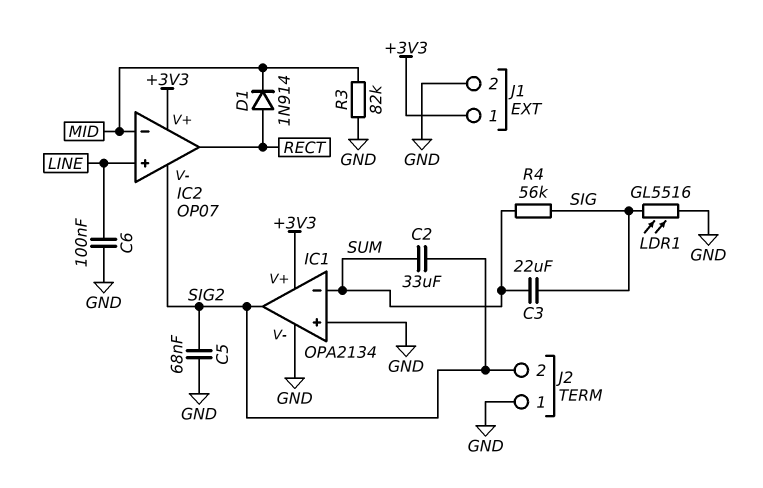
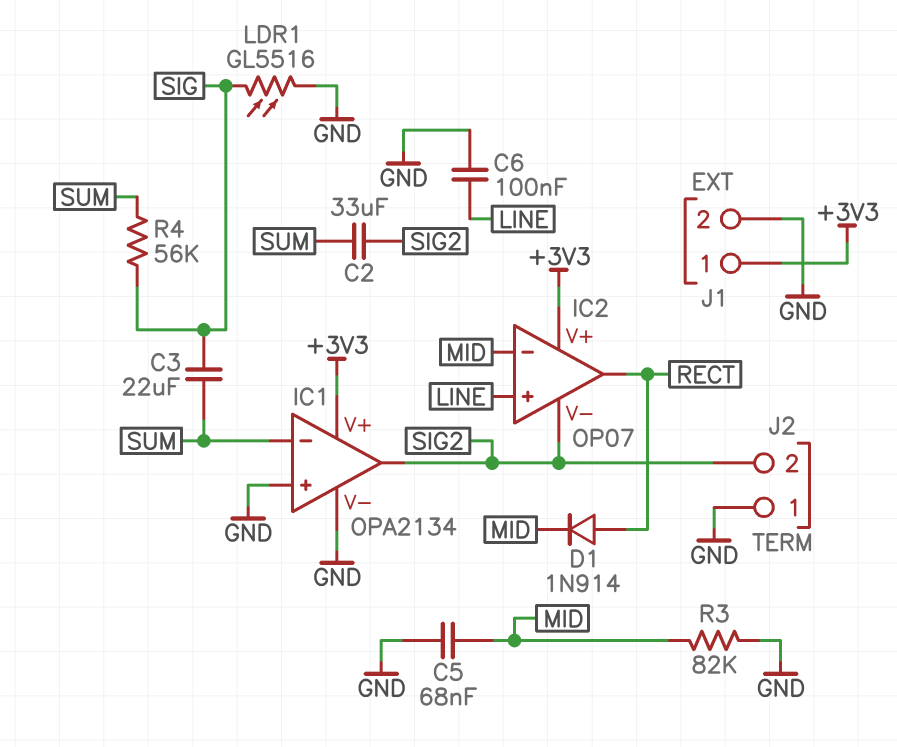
C5: 68nF (GND, SIG2) -> 68nF (GND, MID)

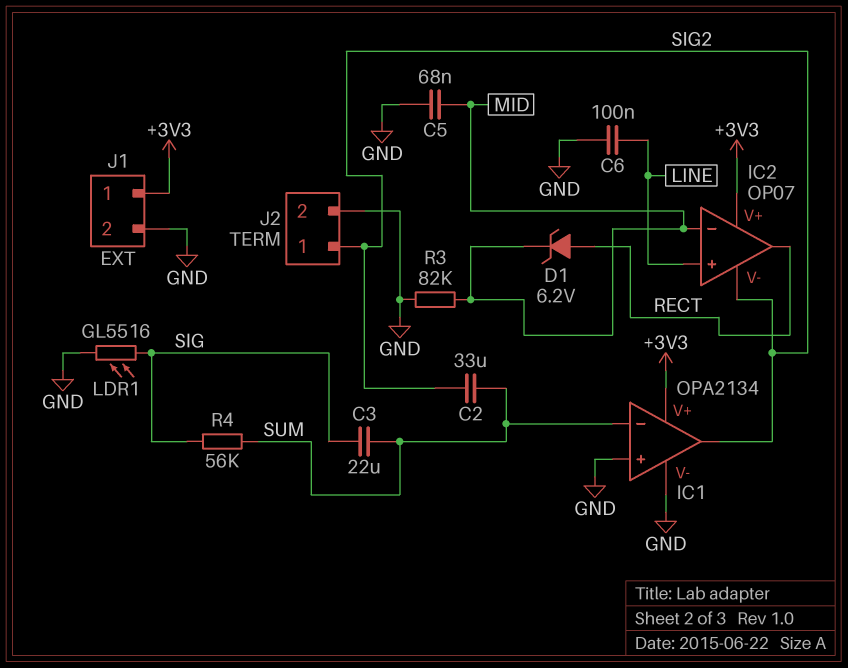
D1: diode 1N914 (A RECT, K MID) -> zener 6.2V (A RECT, K MID)
J2 pin 1: GND -> SIG2
J2 pin 2: SIG2 -> GND

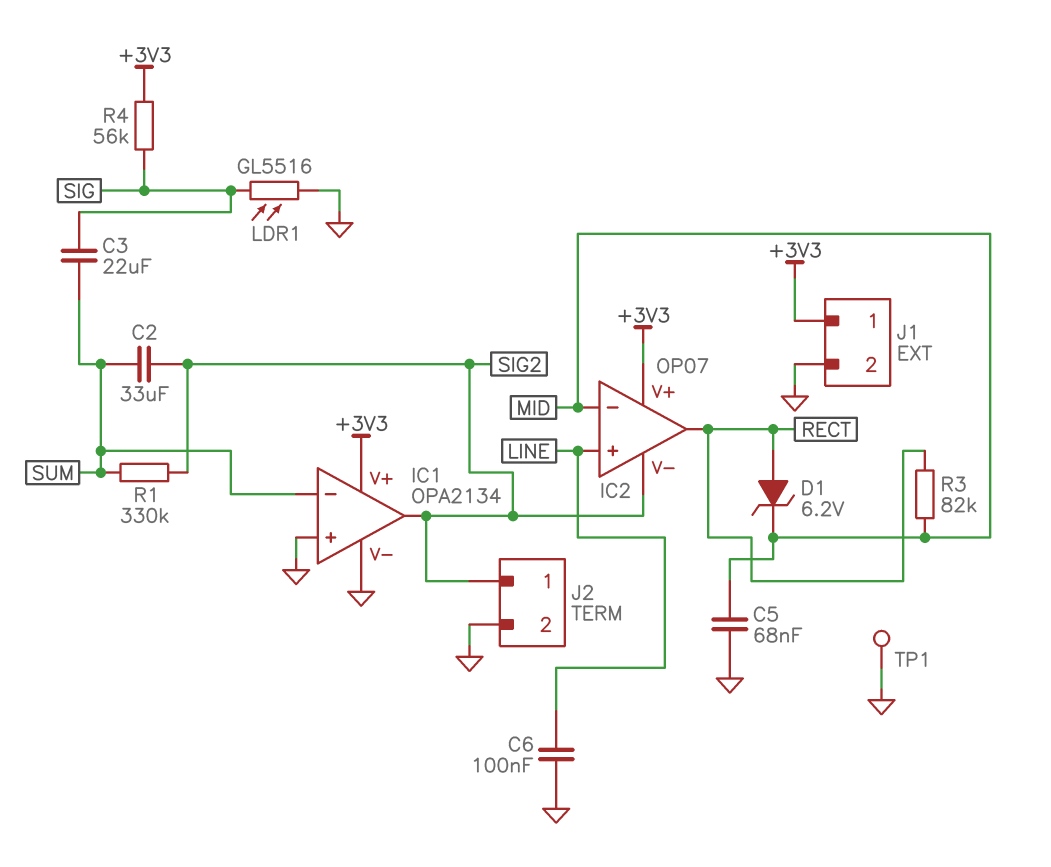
R1: none -> 330k (SIG2, SUM)
R3: 82k (GND, MID) -> 82k (MID, RECT)
R4: 56k (SIG, SUM) -> 56k (+3V3, SIG)
TP1: none -> test point (GND)

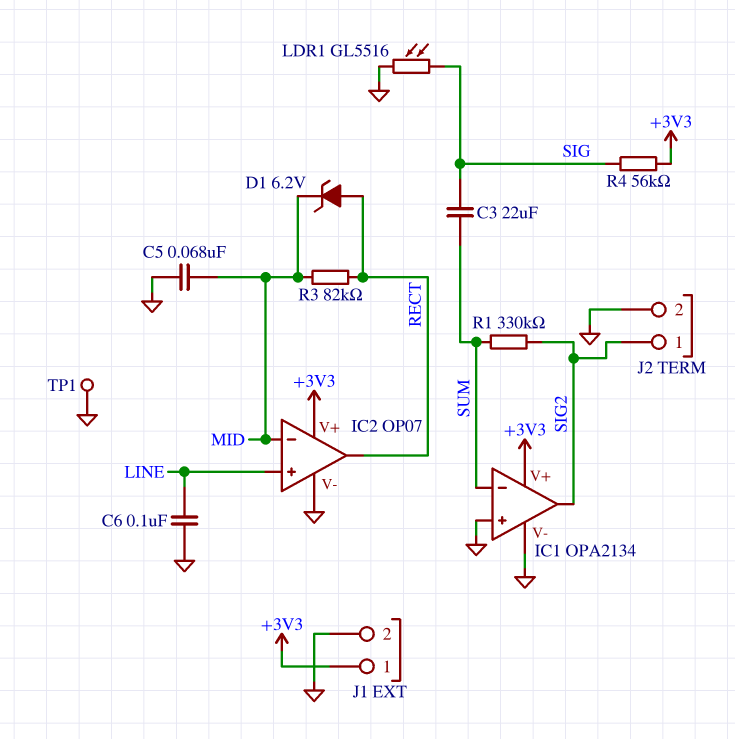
C2: 33uF (SIG2, SUM) -> none
IC2 pin V-: SIG2 -> GND

